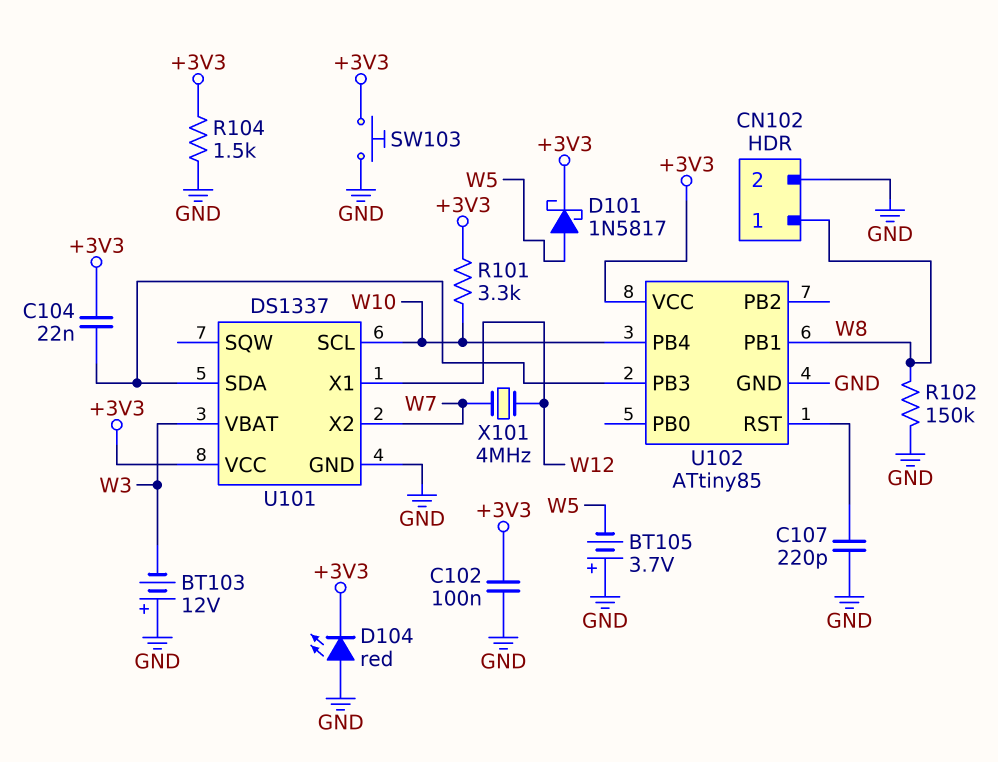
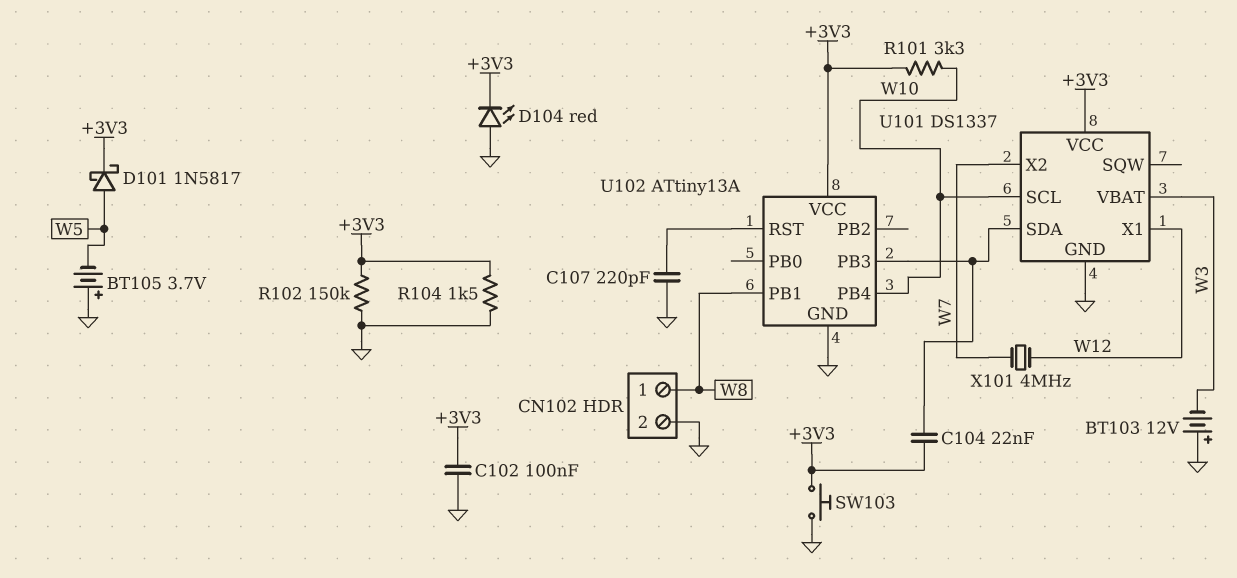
R102: 150k (GND, W8) -> 150k (+3V3, GND)
U102: ATtiny85 -> ATtiny13A

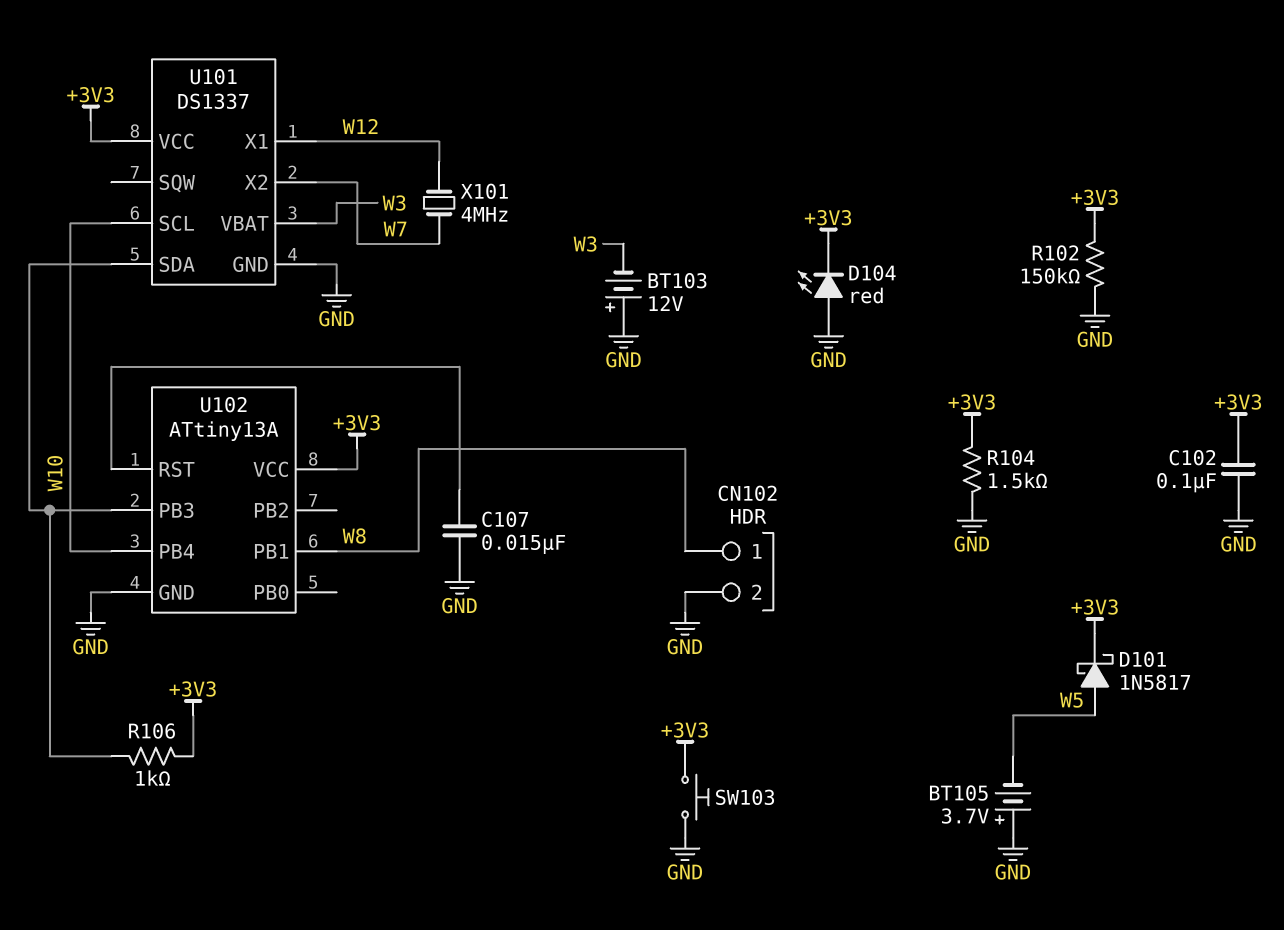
C104: 22nF (+3V3, U101/SDA) -> none
C107: 220pF (GND, U102/RST) -> 15nF (GND, U102/RST)
R101: 3.3k (+3V3, W10) -> none
R106: none -> 1k (+3V3, U101/SDA)

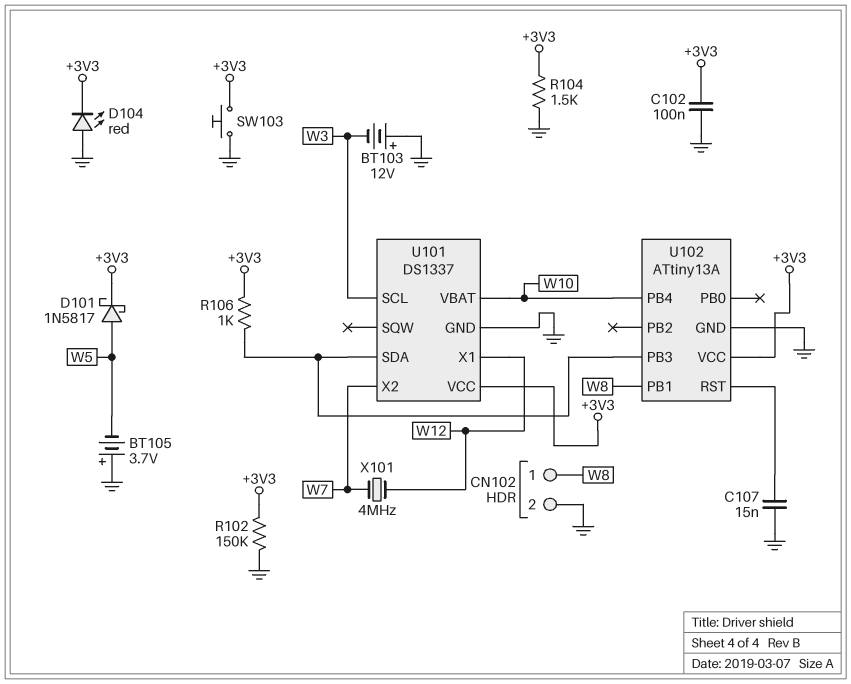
U101 pin SCL: W10 -> W3
U101 pin VBAT: W3 -> W10

